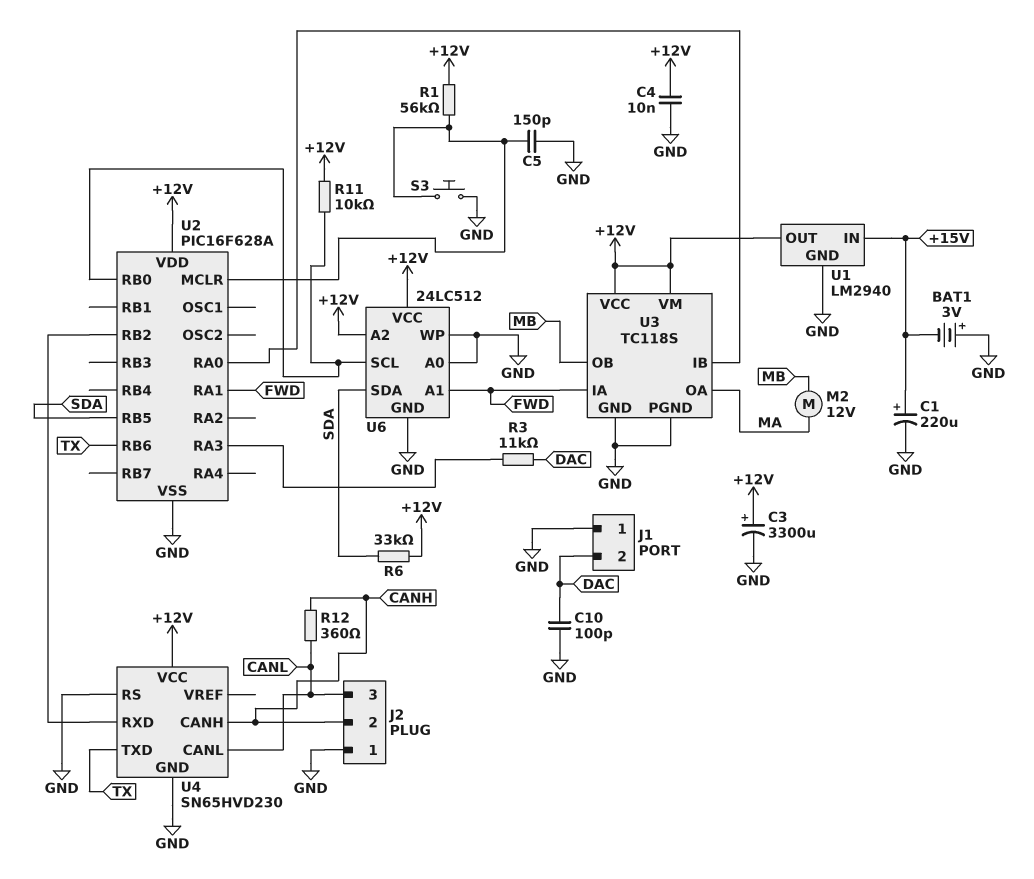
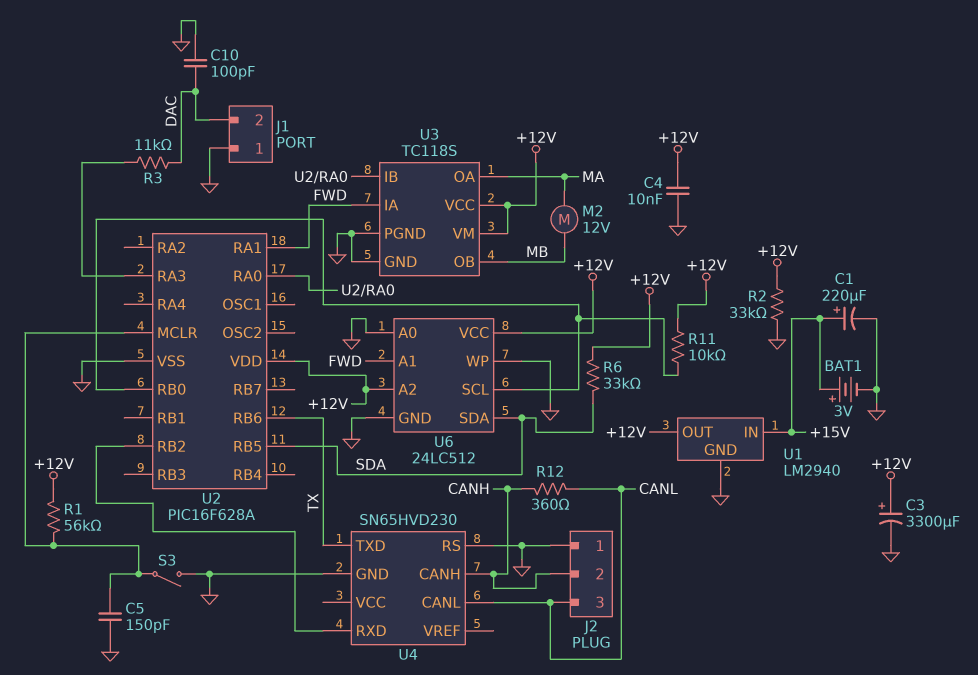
BAT1: 3V (plus GND, minus +15V) -> 3V (plus +15V, minus GND)
R2: none -> 33k (+12V, GND)
S3: button (GND, U2/MCLR) -> switch (GND, U2/MCLR)
U4 pin VCC: +12V -> none

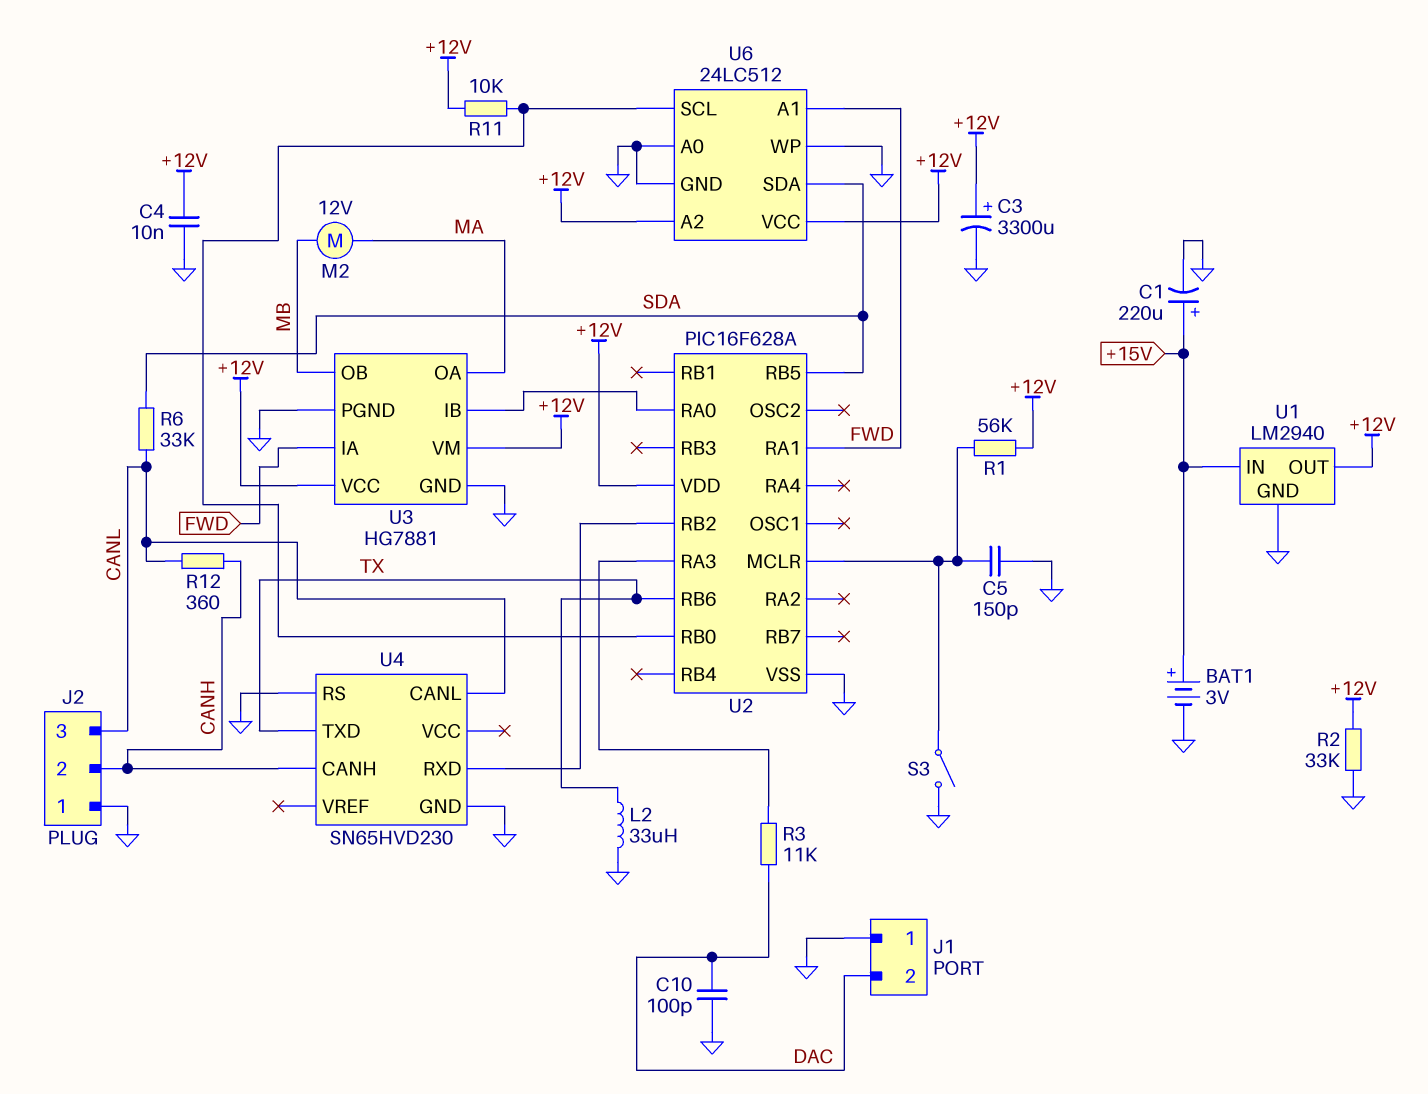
L2: none -> 33uH (GND, TX)
R6: 33k (+12V, SDA) -> 33k (CANL, SDA)
U3: TC118S -> HG7881

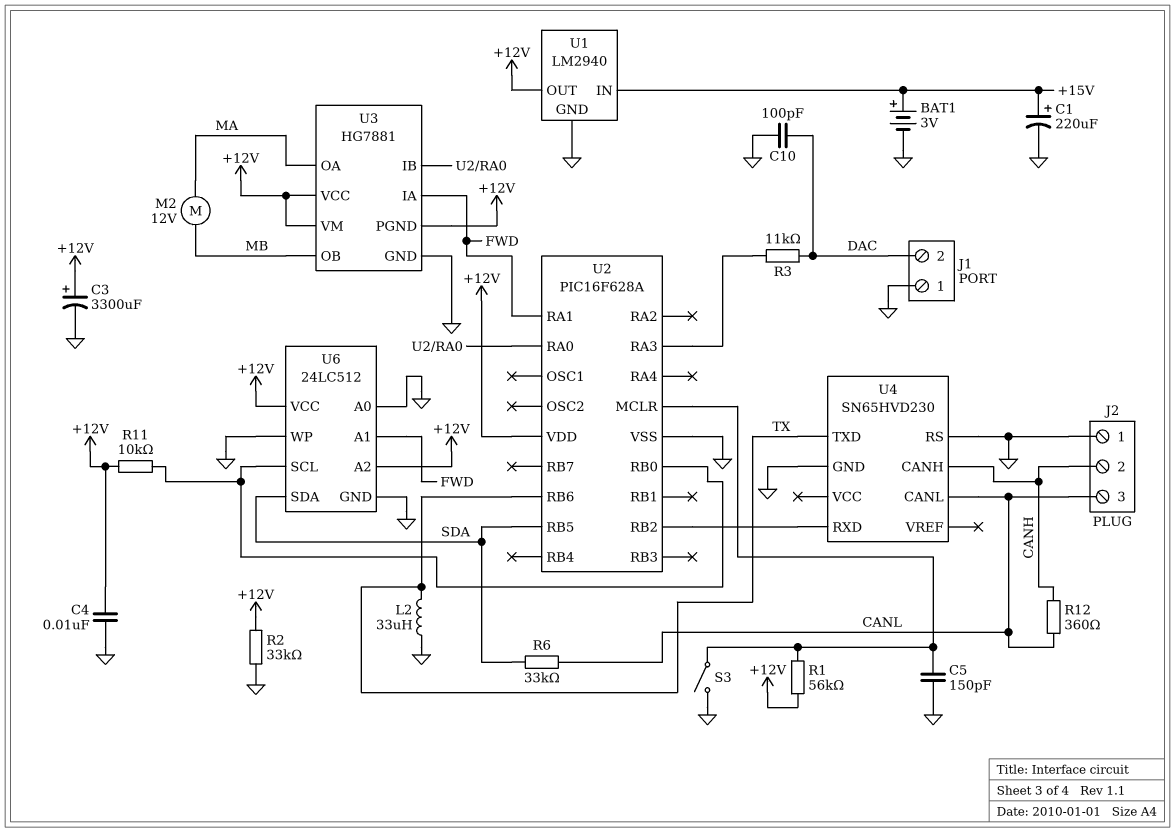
U3 pin PGND: GND -> +12V

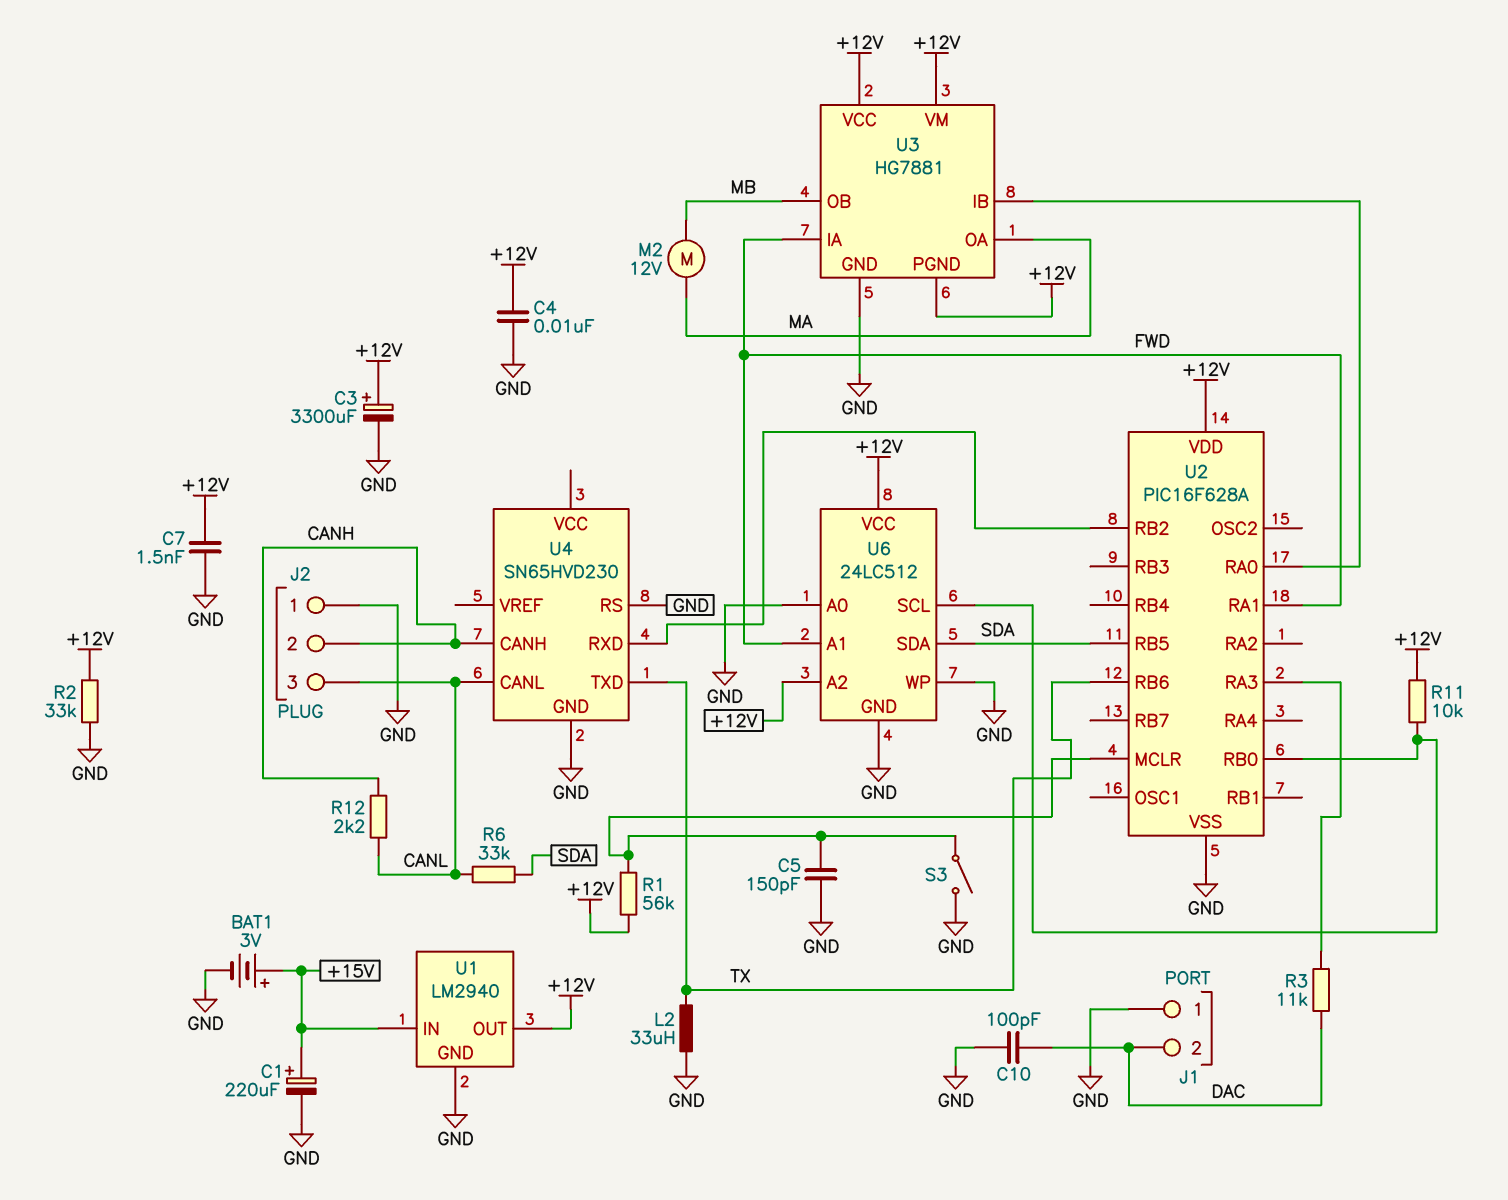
C7: none -> 1.5nF (+12V, GND)
R12: 360 (CANH, CANL) -> 2.2k (CANH, CANL)

